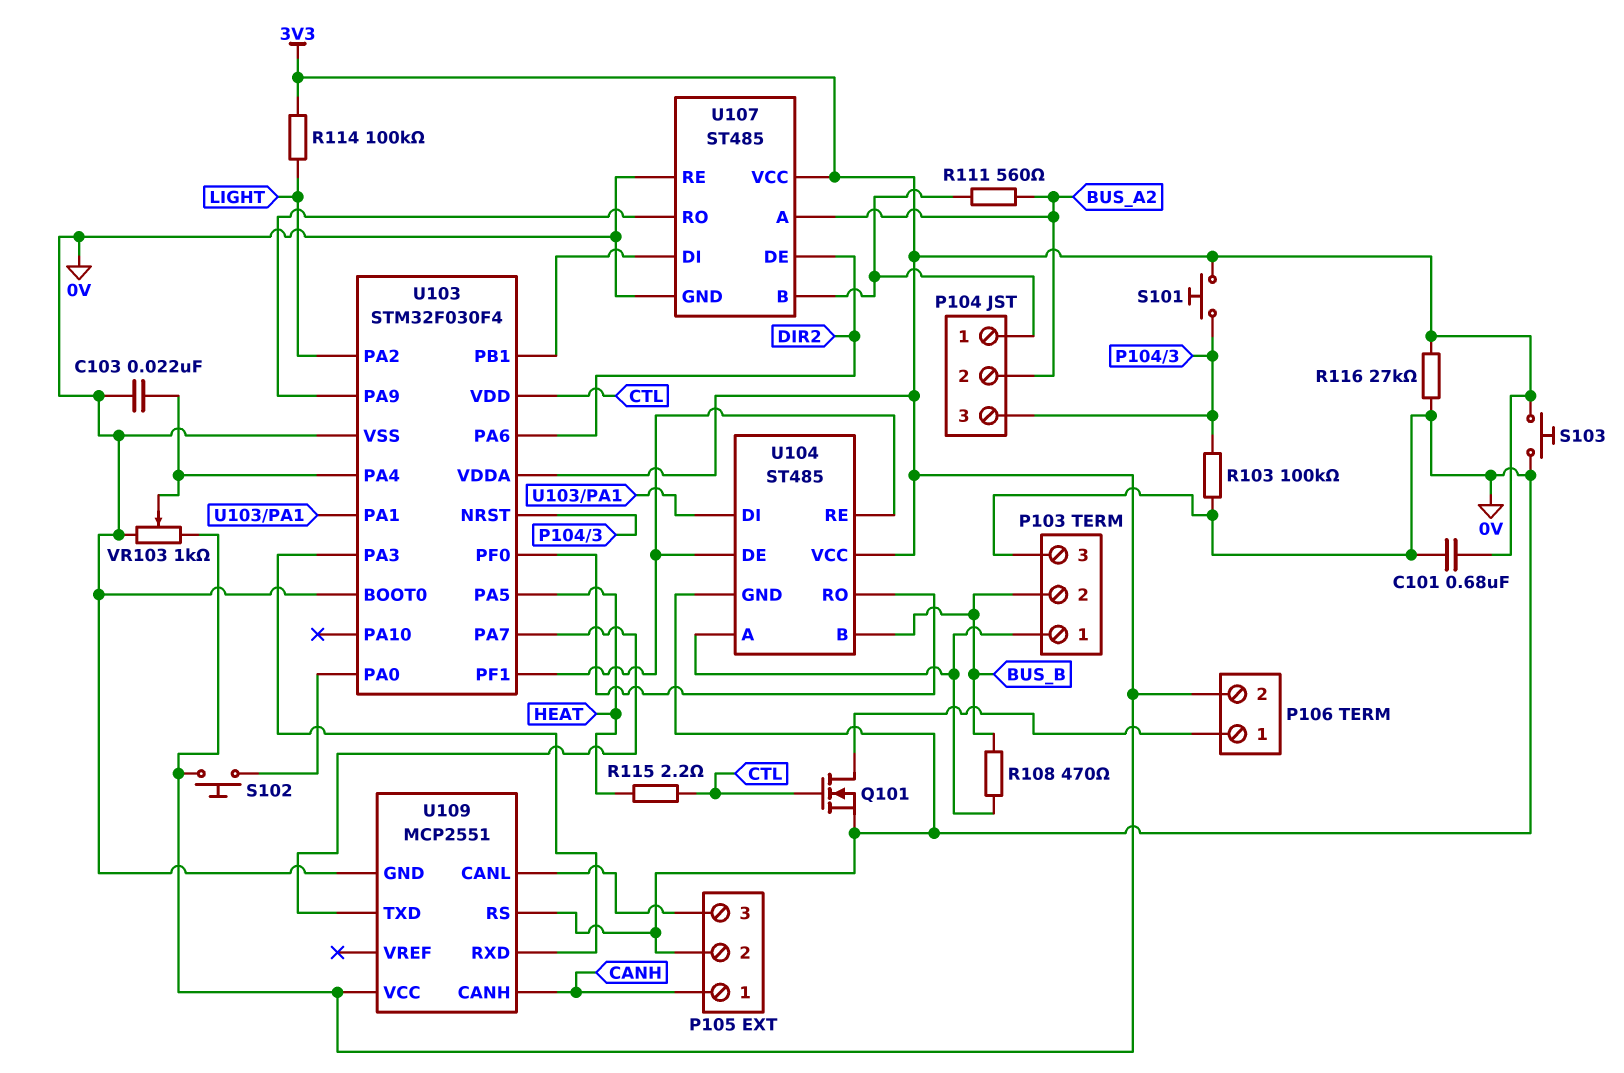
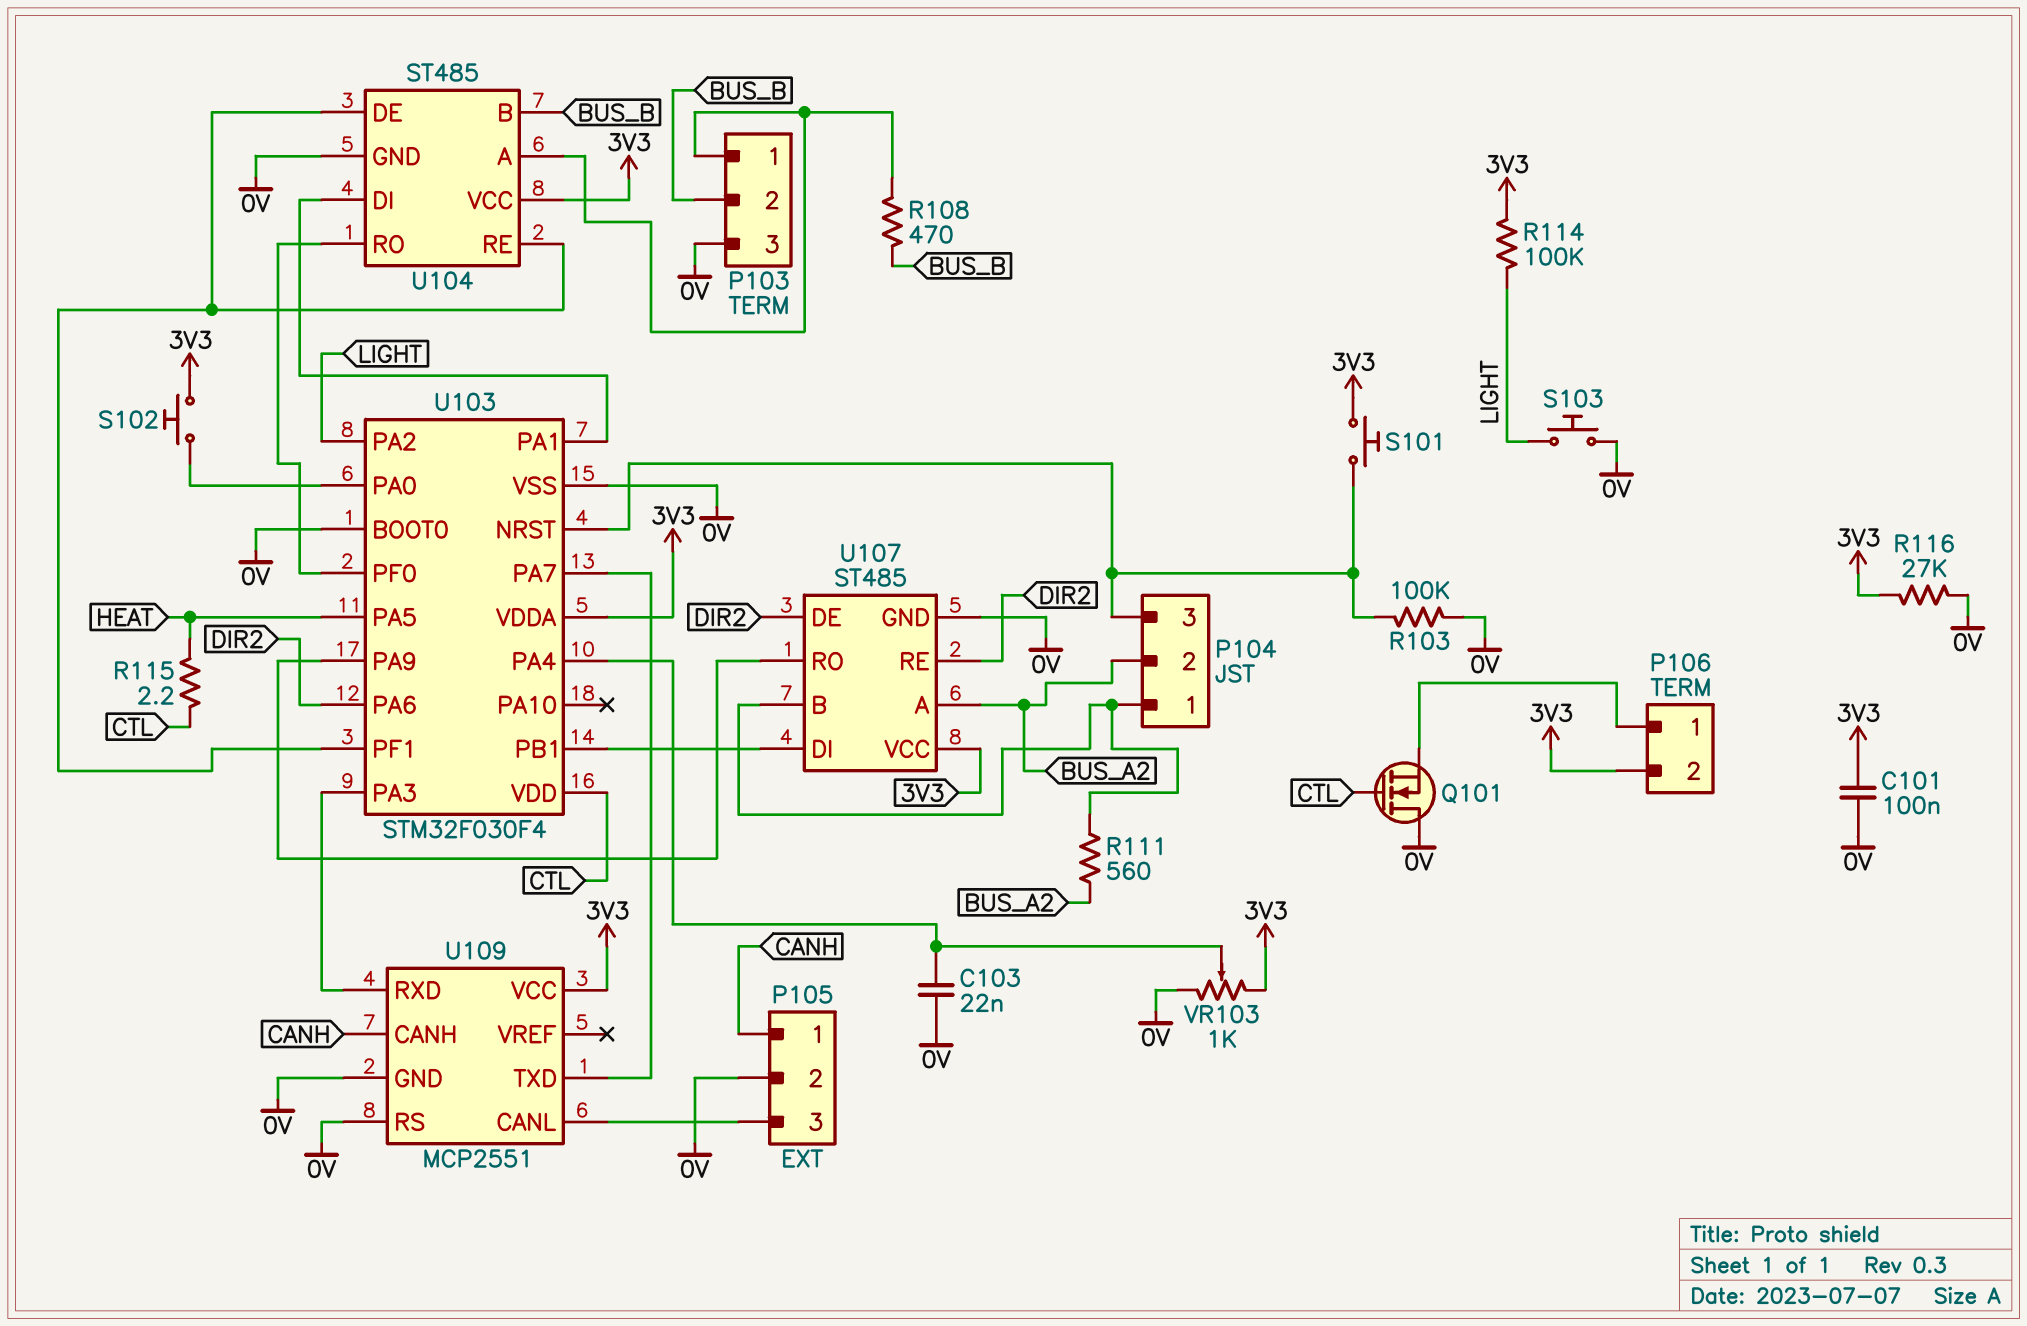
C101: 680nF (0V, 3V3) -> 100nF (0V, 3V3)
Q101: NMOS (G CTL, D P106/1, S 0V) -> NMOS (G CTL, D 0V, S P106/1)
S103: button (0V, 3V3) -> button (0V, LIGHT)
U107 pin RE: 0V -> DIR2

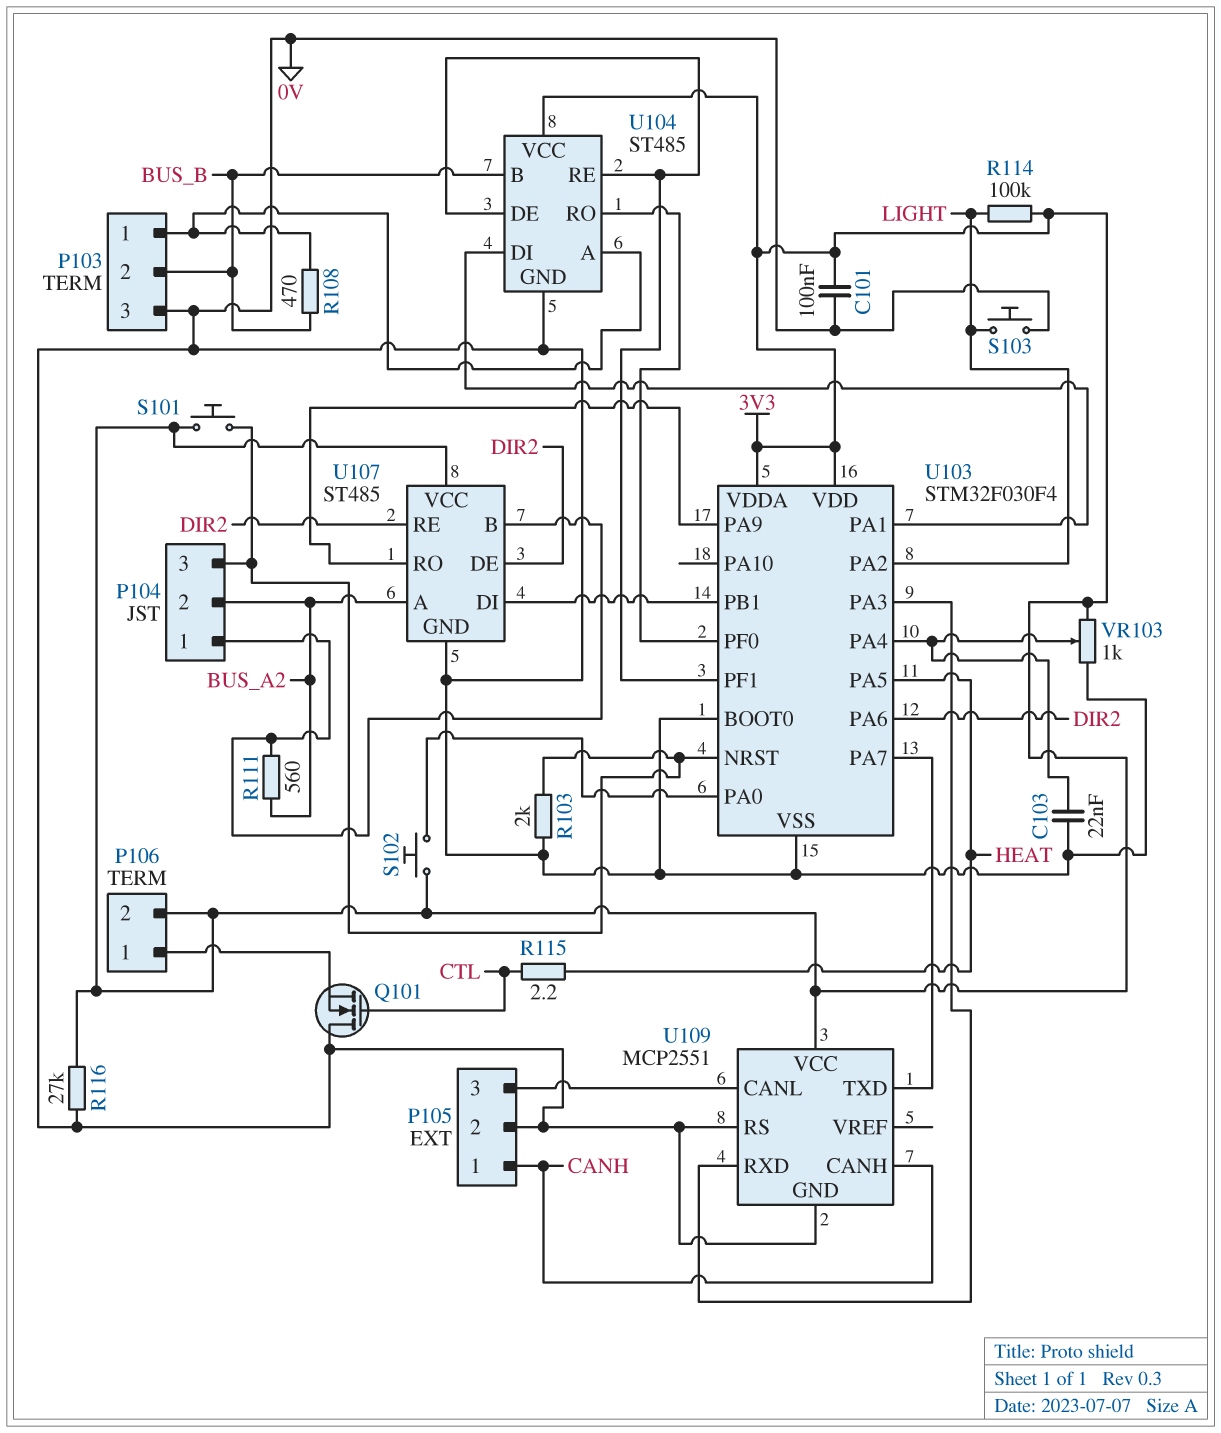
R103: 100k (0V, P104/3) -> 2k (0V, P104/3)
U103 pin VDD: CTL -> 3V3

